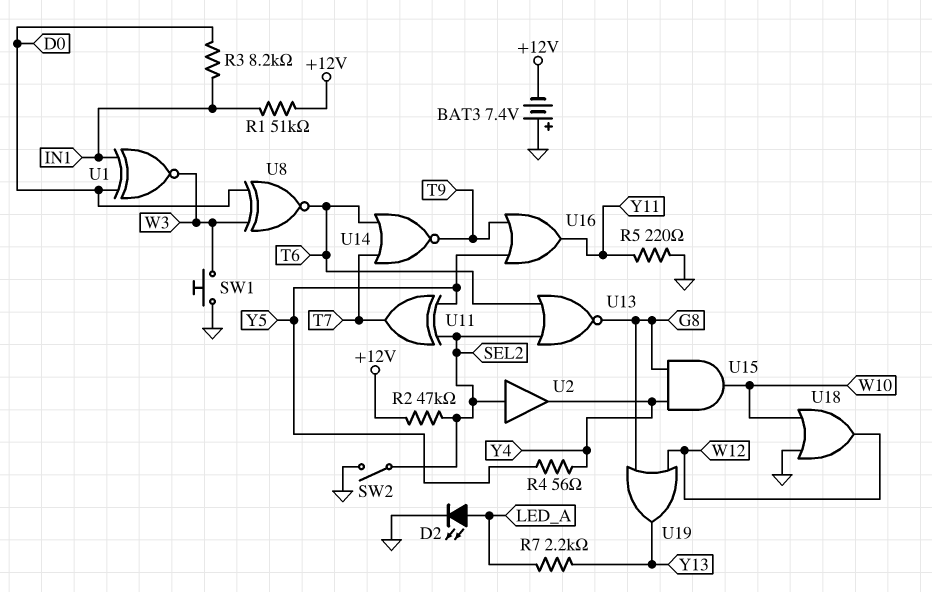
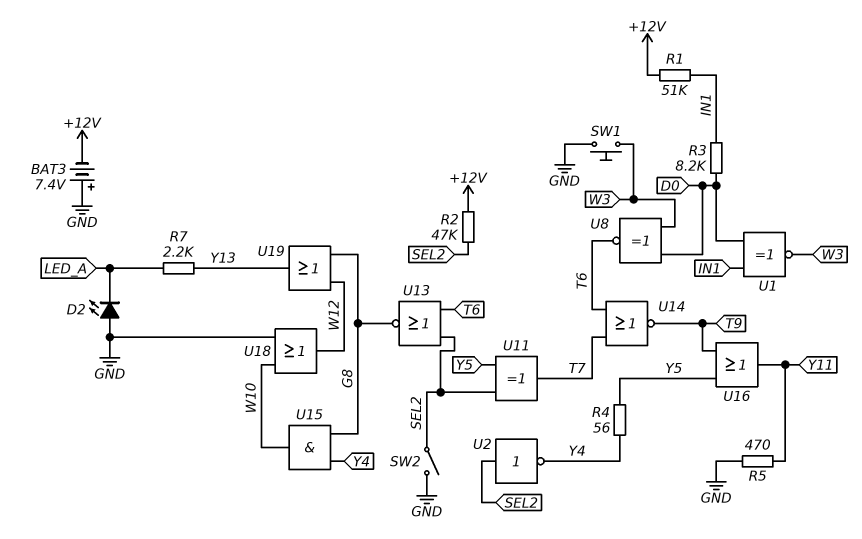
D2: LED (A LED_A, K GND) -> LED (A GND, K LED_A)
R5: 220 (GND, Y11) -> 470 (GND, Y11)
U2: buffer (in SEL2, out Y4) -> NOT (in SEL2, out Y4)

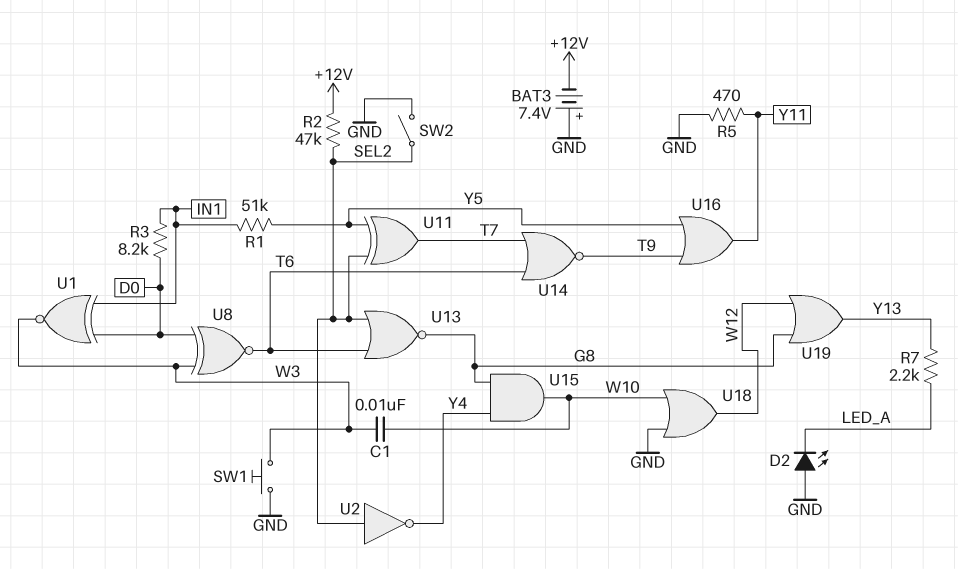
C1: none -> 10nF (W3, W10)
R1: 51k (+12V, IN1) -> 51k (IN1, Y5)
R4: 56 (Y4, Y5) -> none

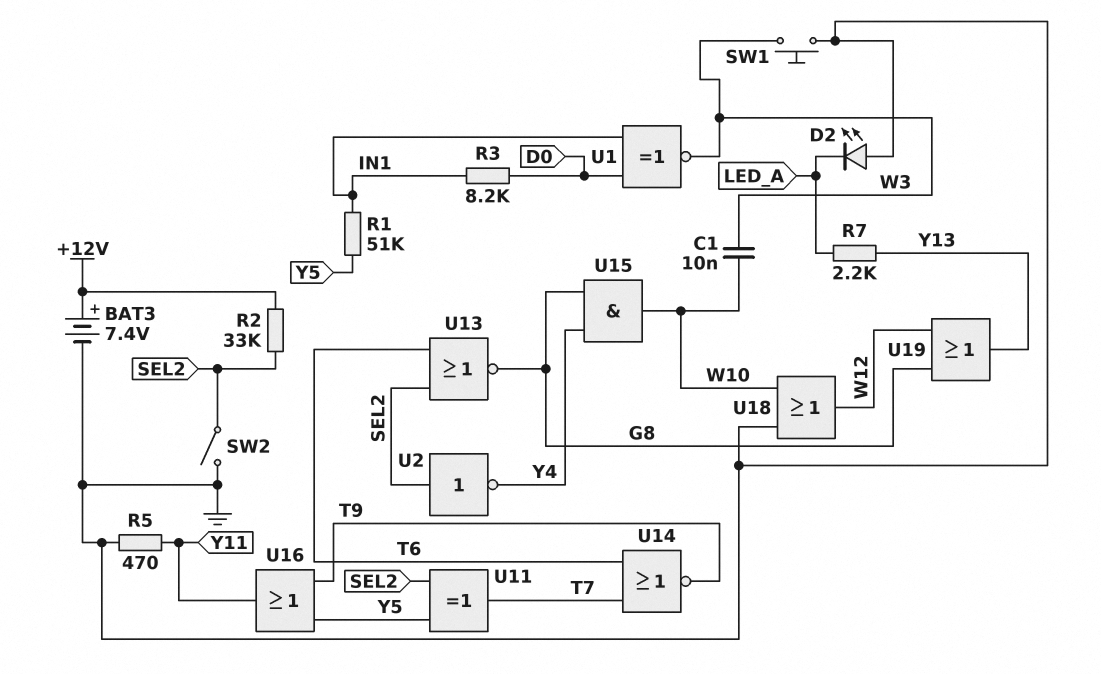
BAT3: 7.4V (plus GND, minus +12V) -> 7.4V (plus +12V, minus GND)
R2: 47k (+12V, SEL2) -> 33k (+12V, SEL2)
U8: XNOR (in D0, in W3, out T6) -> none

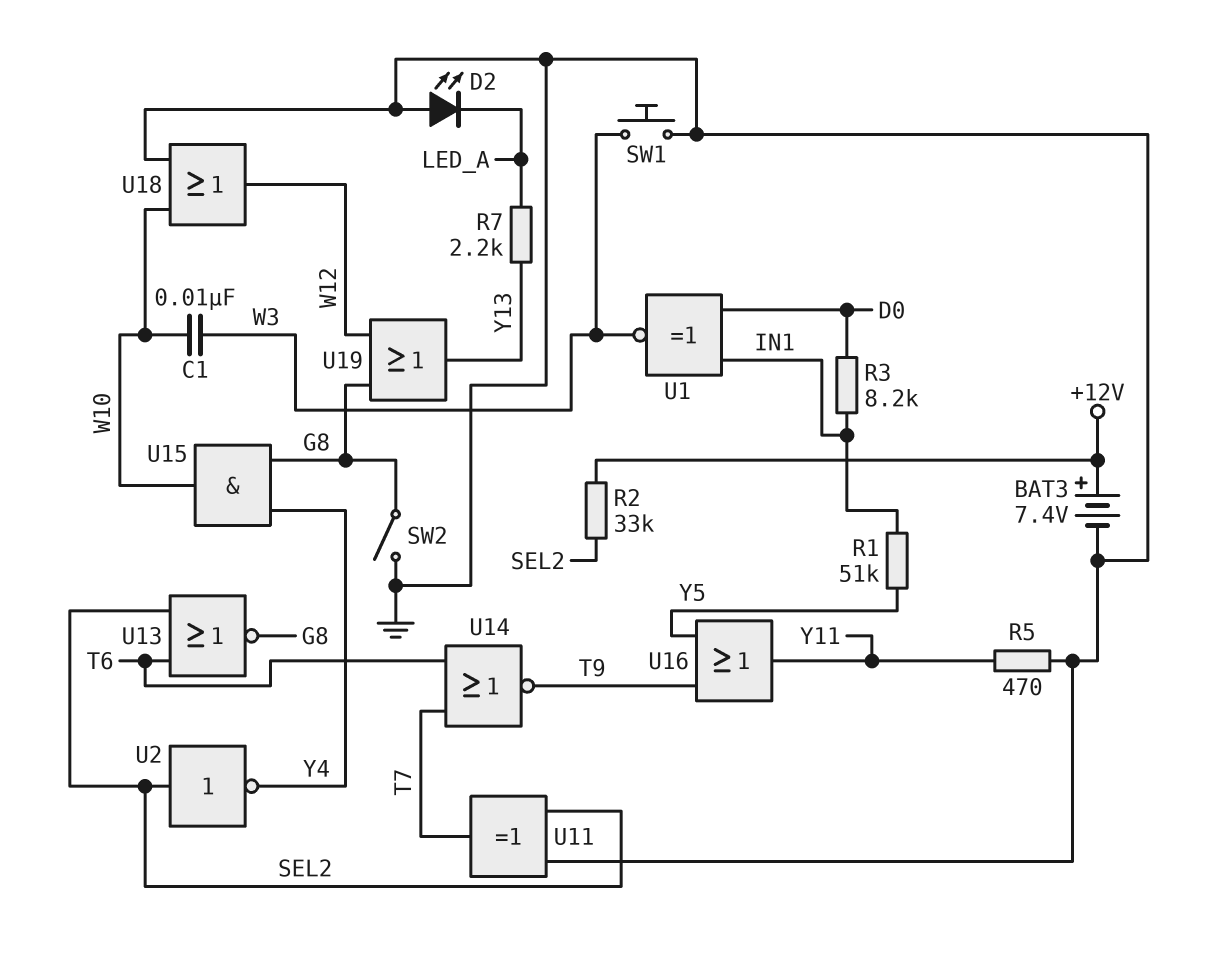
SW2: switch (GND, SEL2) -> switch (G8, GND)
U11: XOR (in SEL2, in Y5, out T7) -> XOR (in GND, in SEL2, out T7)

